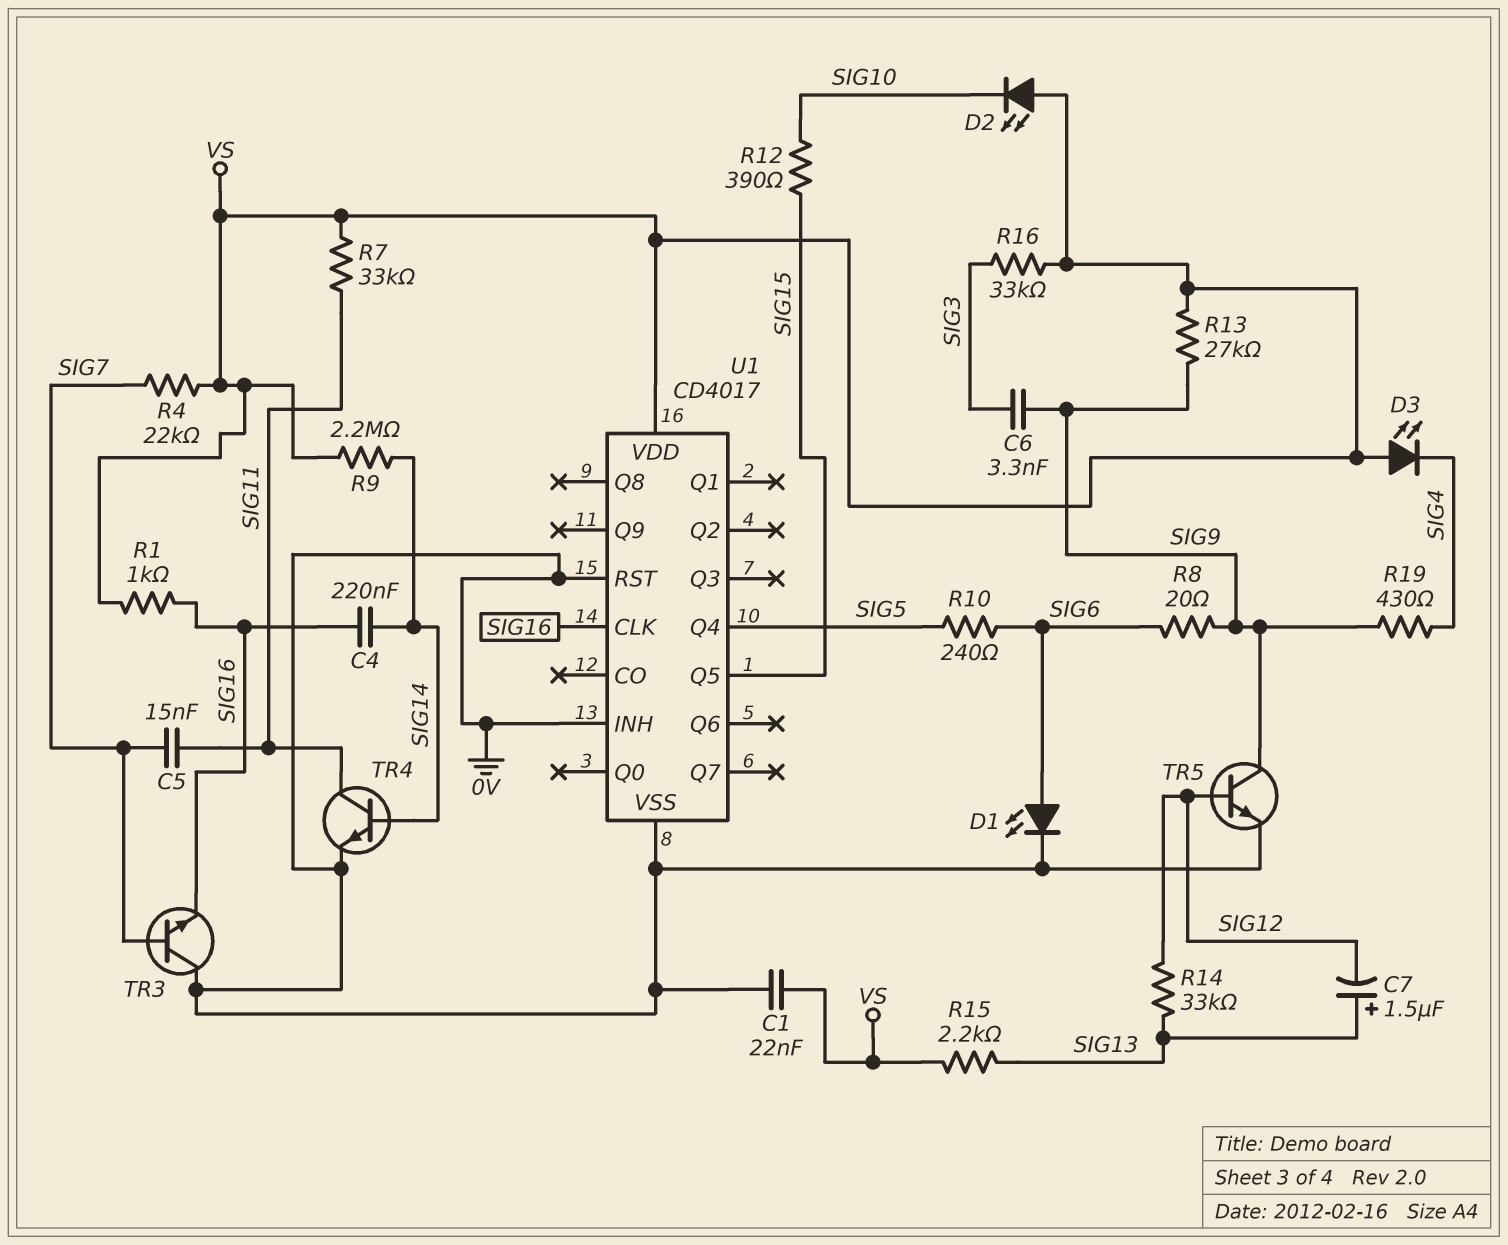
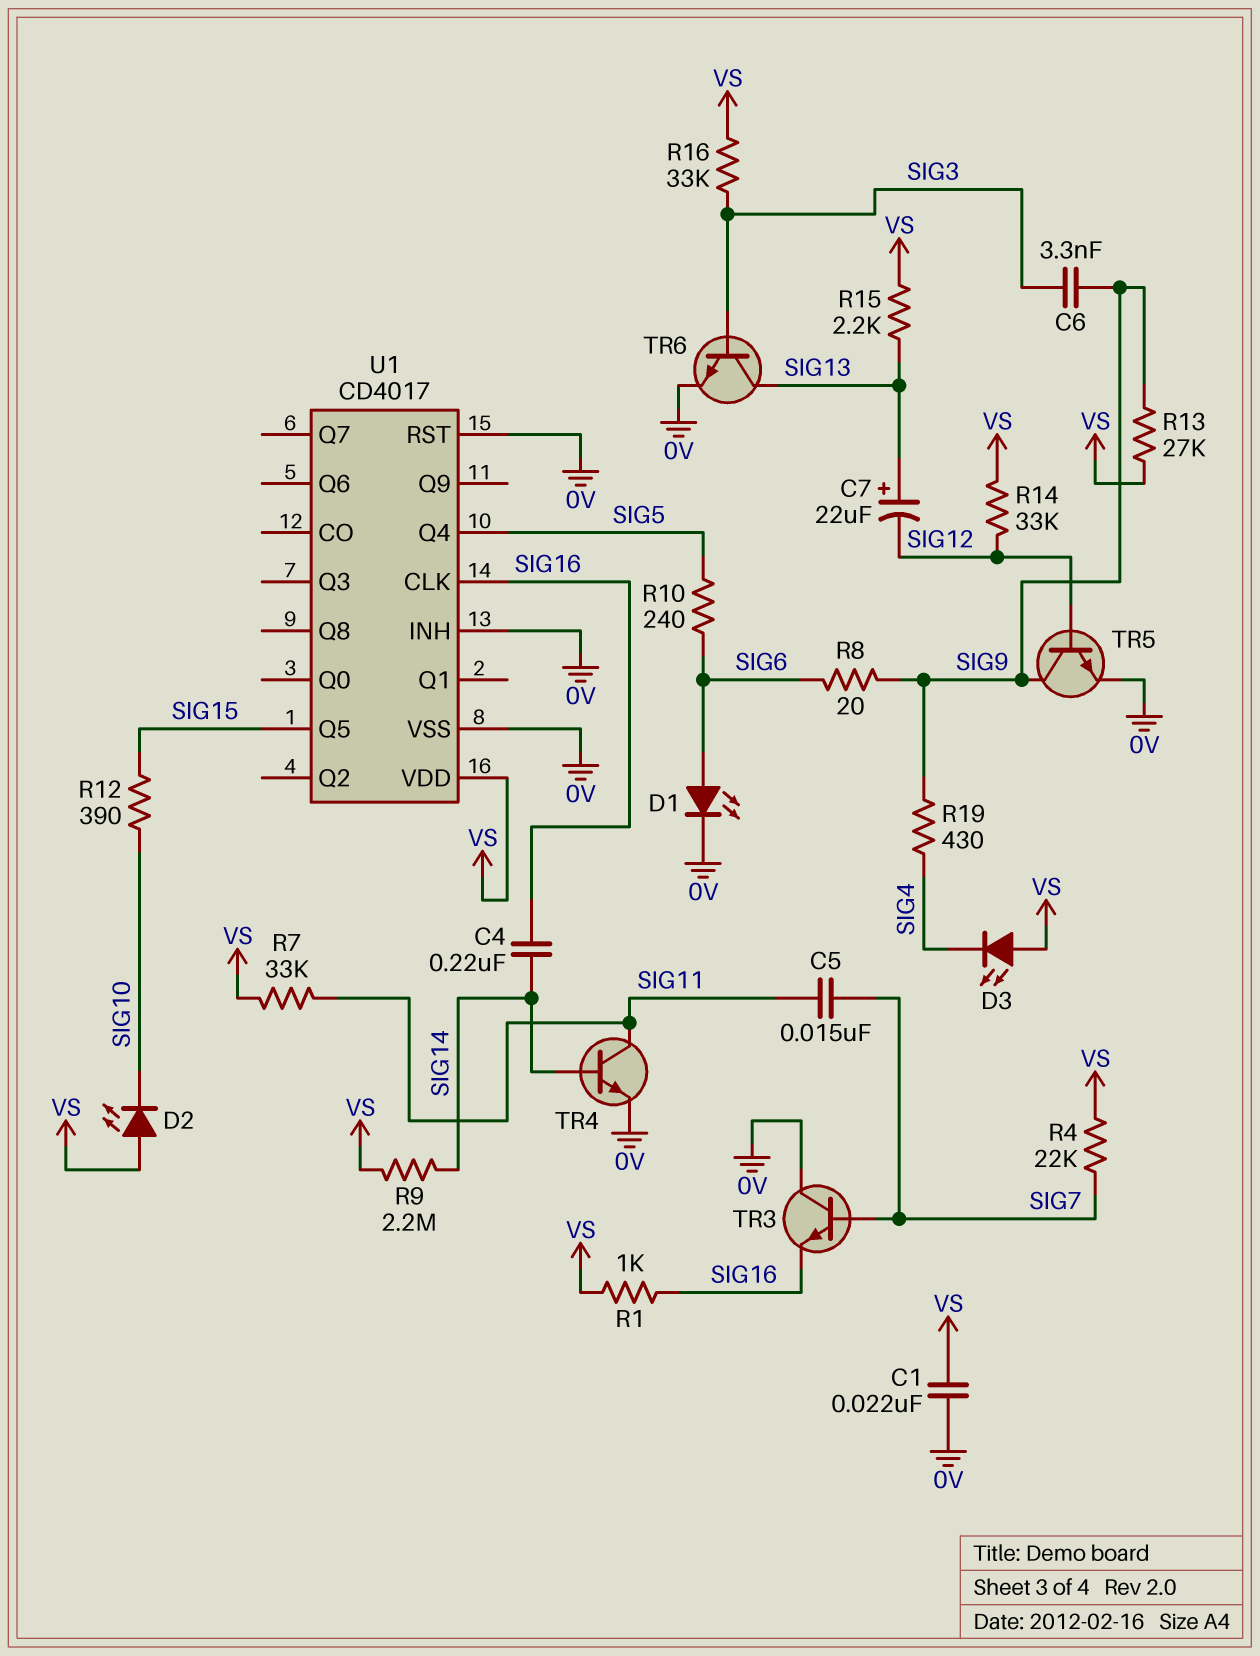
C7: 1.5uF (plus SIG13, minus SIG12) -> 22uF (plus SIG13, minus SIG12)
R14: 33k (SIG12, SIG13) -> 33k (SIG12, VS)
TR6: none -> NPN (B SIG3, C SIG13, E 0V)

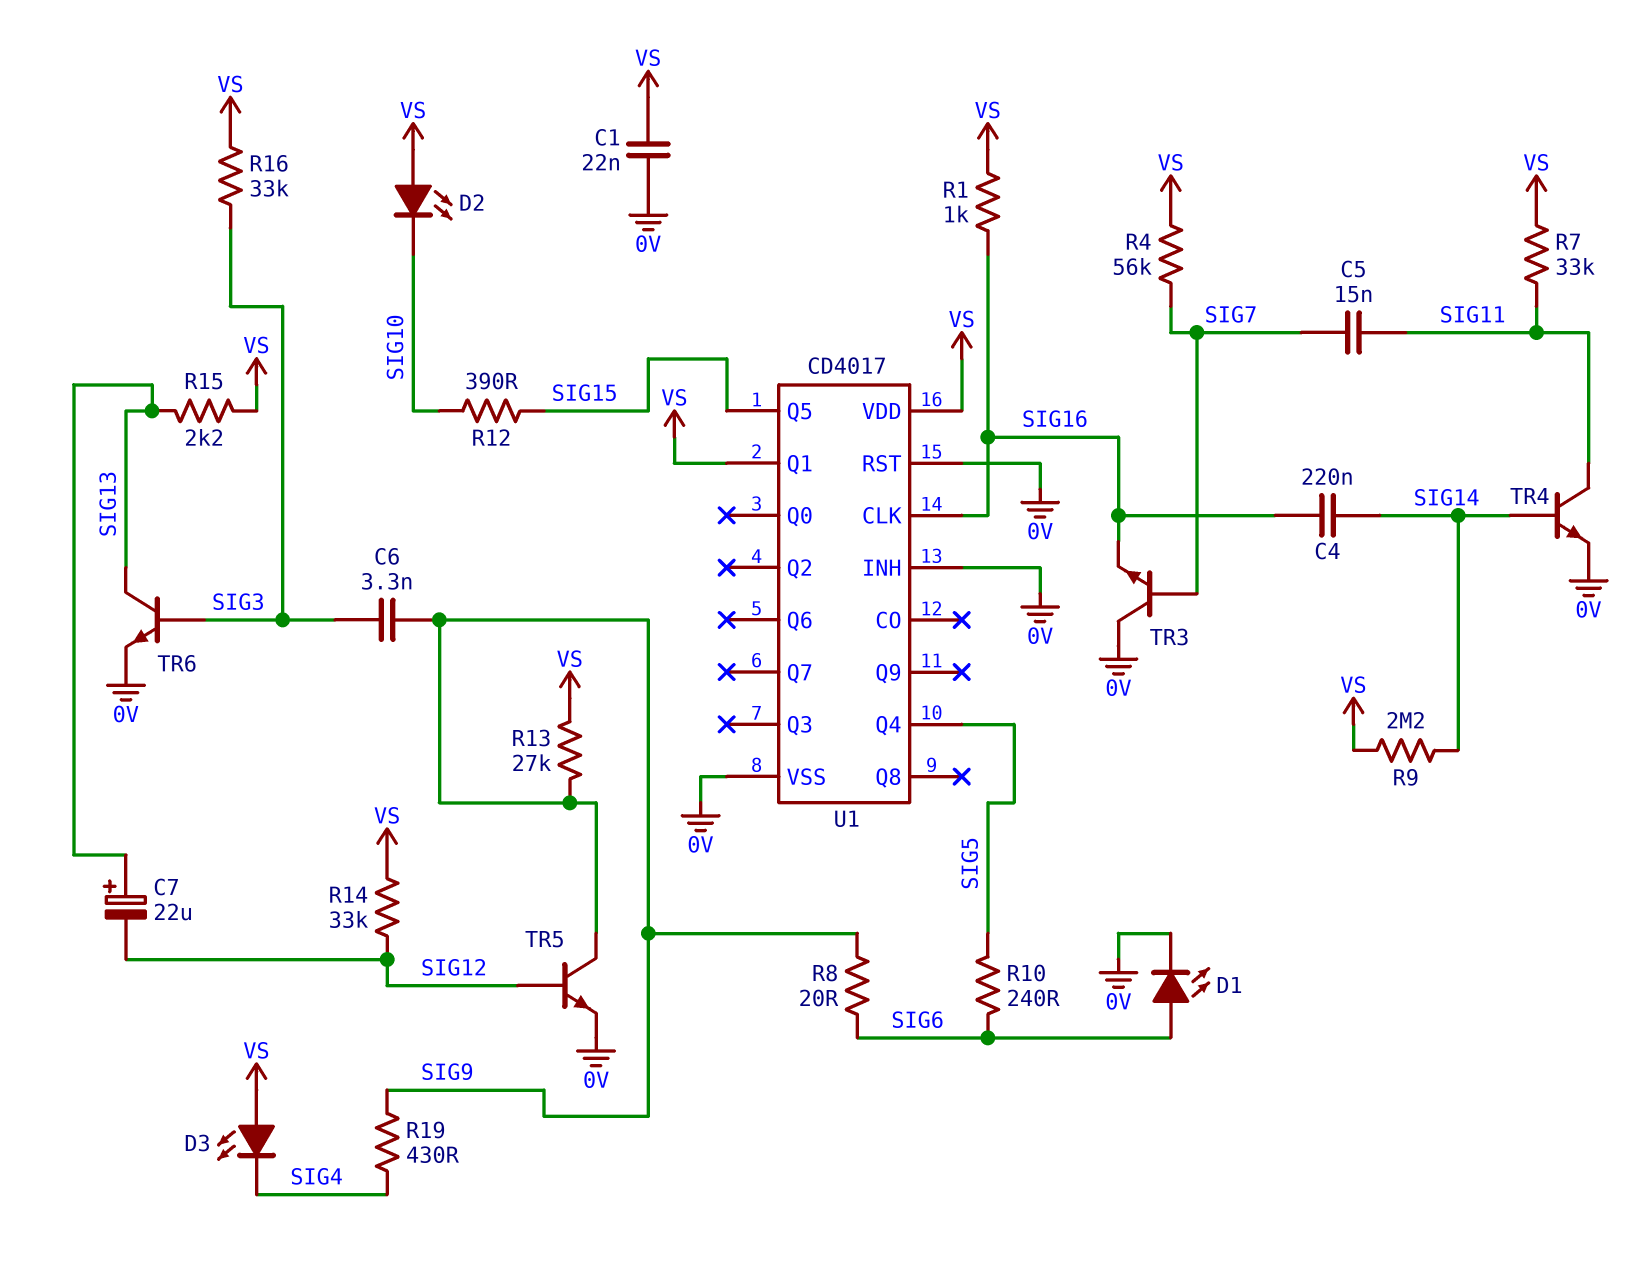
R4: 22k (SIG7, VS) -> 56k (SIG7, VS)
U1 pin Q1: none -> VS

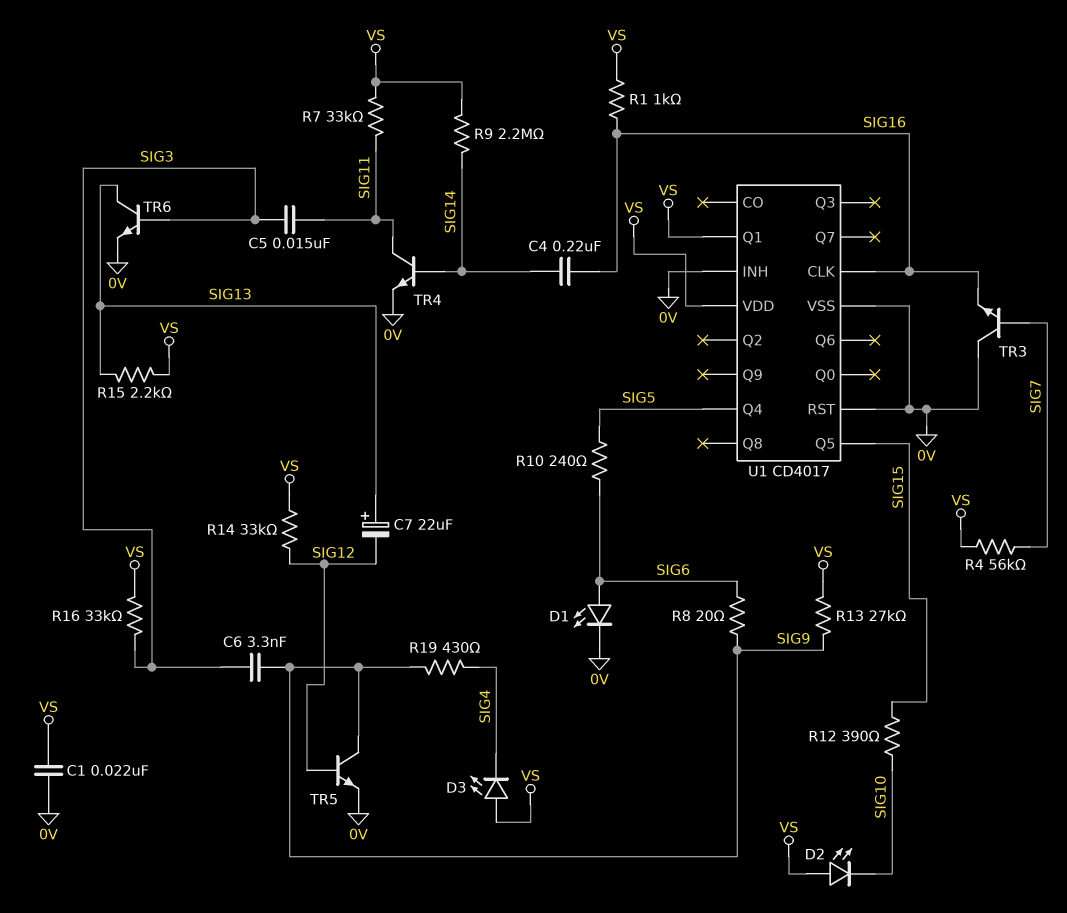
C5: 15nF (SIG7, SIG11) -> 15nF (SIG3, SIG11)

